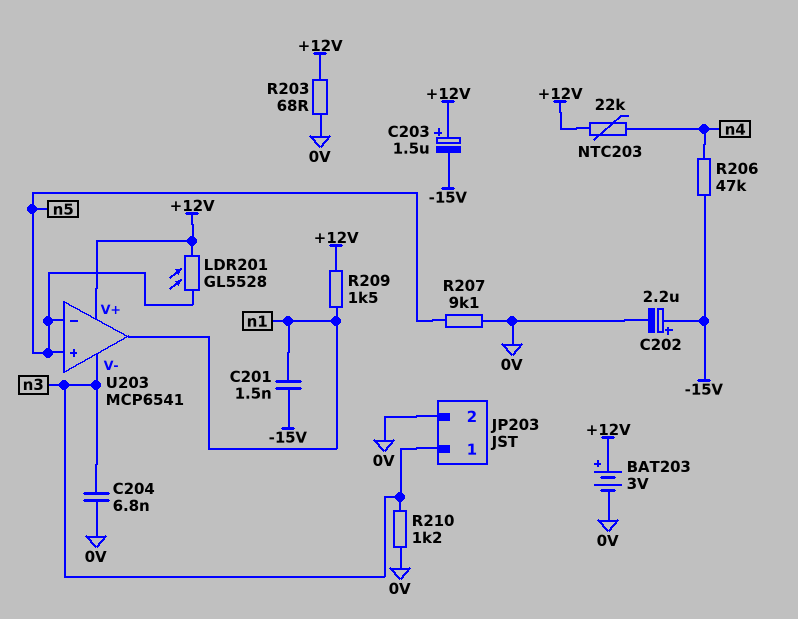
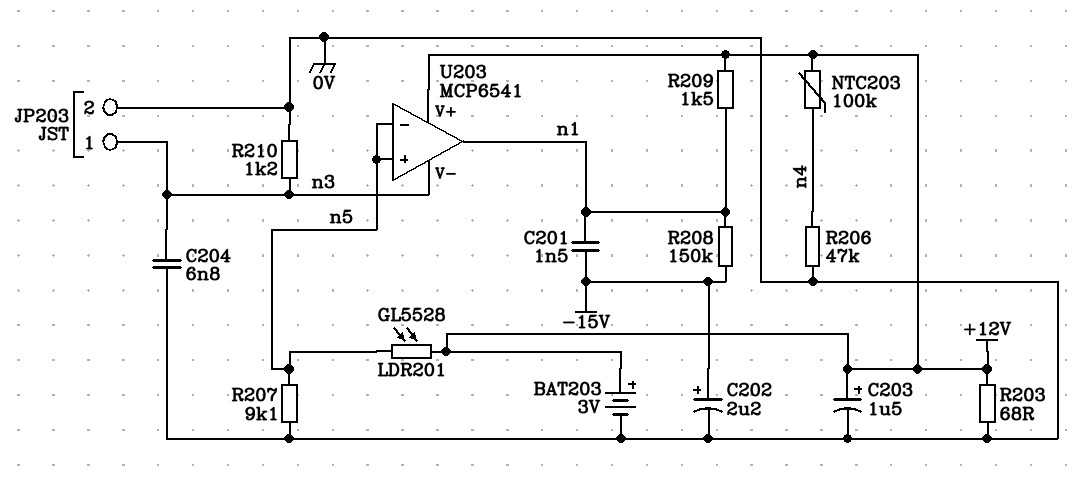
C203: 1.5uF (plus +12V, minus -15V) -> 1.5uF (plus +12V, minus 0V)
NTC203: 22k (+12V, n4) -> 100k (+12V, n4)
R206: 47k (-15V, n4) -> 47k (0V, n4)
R208: none -> 150k (-15V, n1)

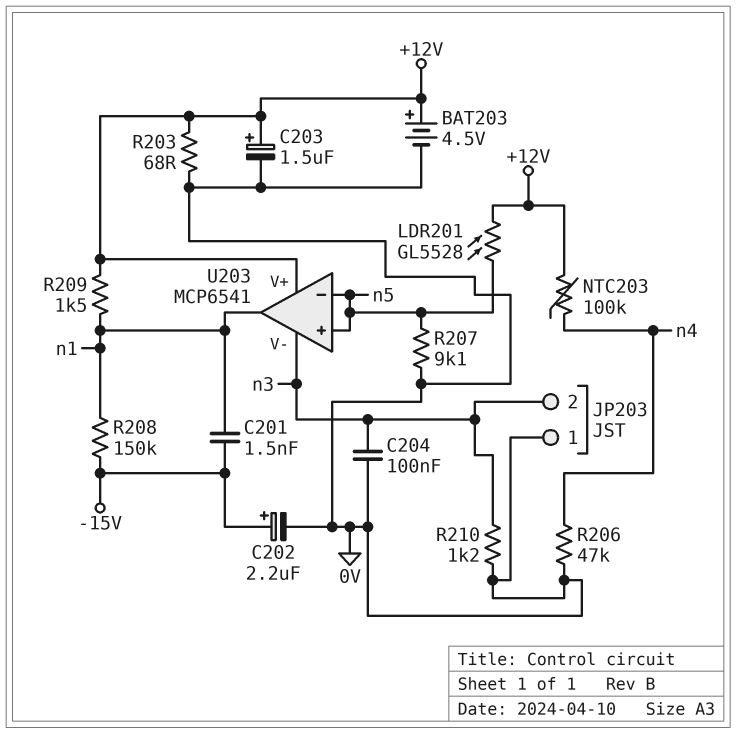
BAT203: 3V (plus +12V, minus 0V) -> 4.5V (plus +12V, minus 0V)
C204: 6.8nF (0V, n3) -> 100nF (0V, n3)
JP203 pin 1: n3 -> 0V
JP203 pin 2: 0V -> n3

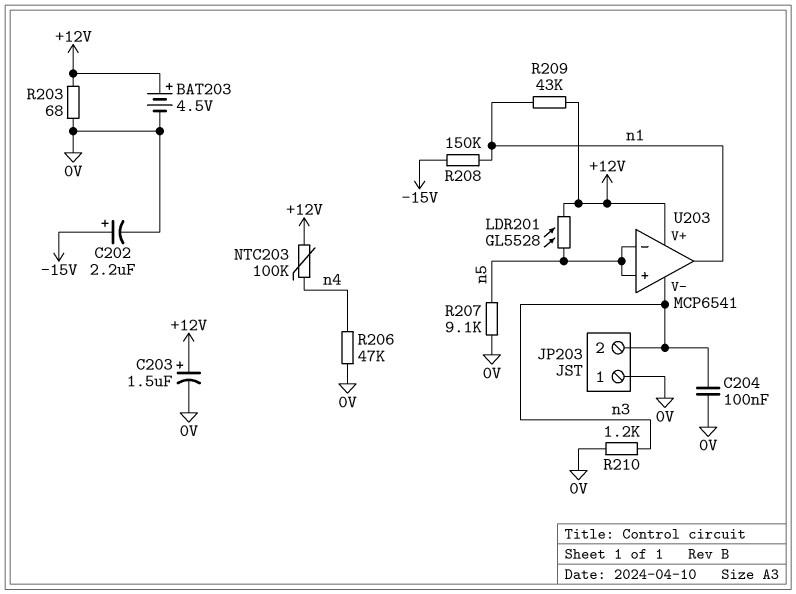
C201: 1.5nF (-15V, n1) -> none
R209: 1.5k (+12V, n1) -> 43k (+12V, n1)

